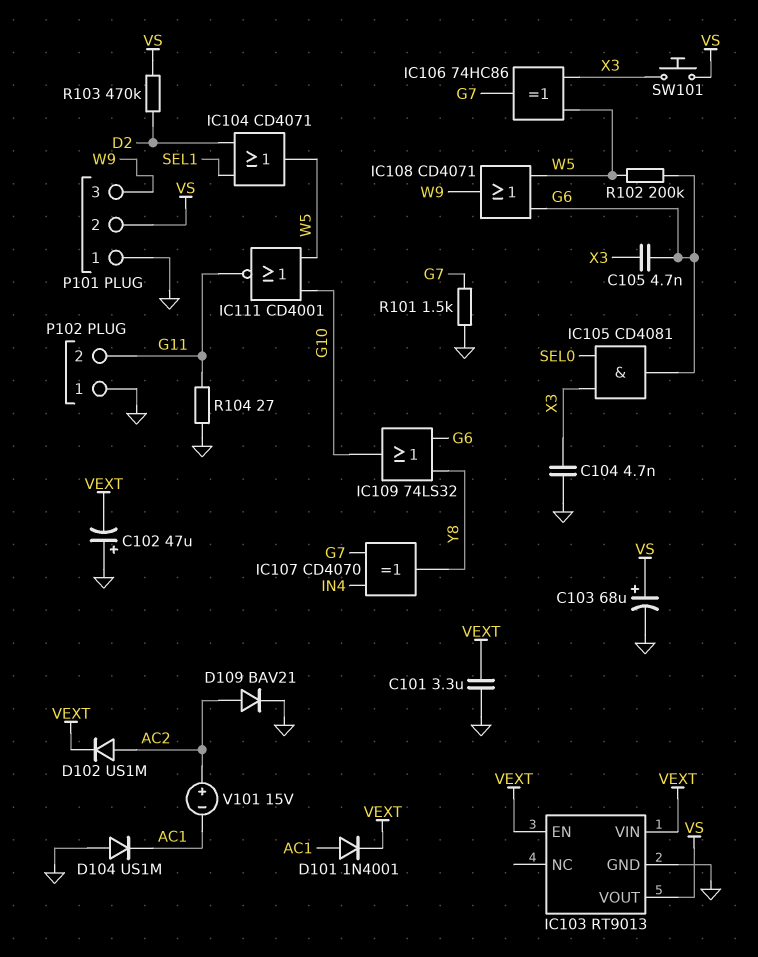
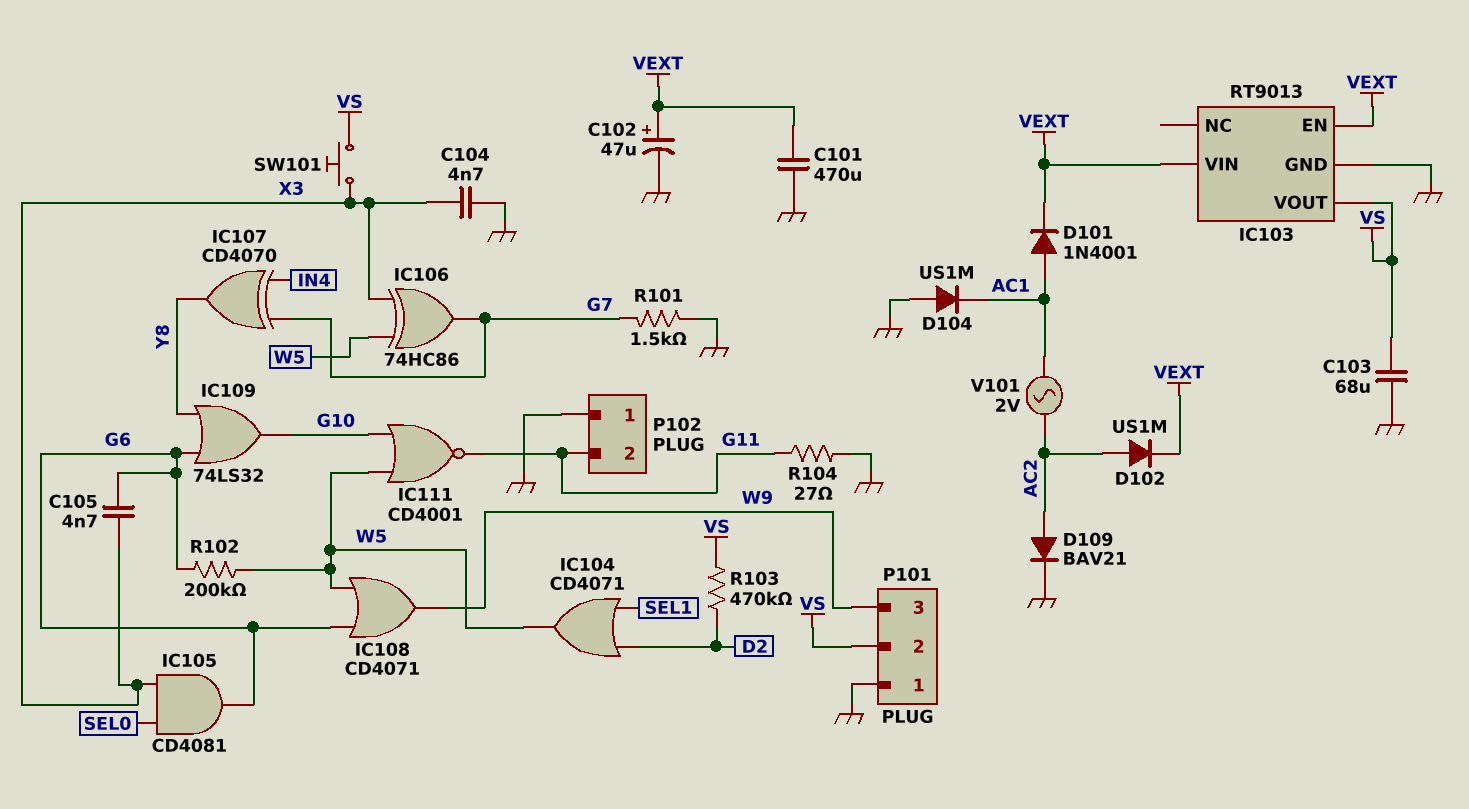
C101: 3.3uF (GND, VEXT) -> 470uF (GND, VEXT)
C102: 47uF (plus GND, minus VEXT) -> 47uF (plus VEXT, minus GND)
C103: 68uF (plus VS, minus GND) -> 68uF (GND, VS)
V101: 15V (plus AC2, minus AC1) -> AC 2V (AC1, AC2)

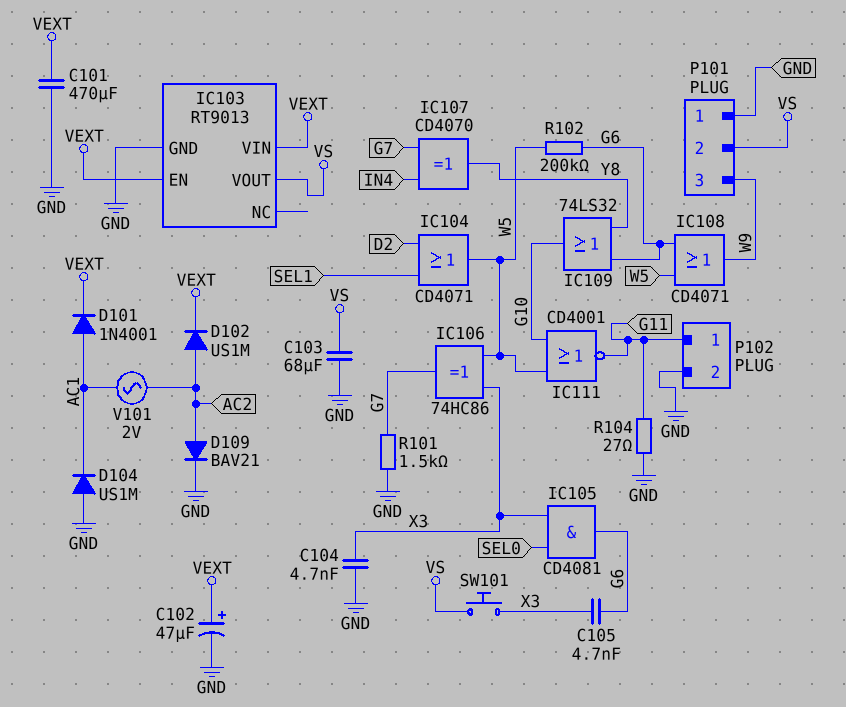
P102 pin 1: GND -> G11
P102 pin 2: G11 -> GND
R103: 470k (D2, VS) -> none

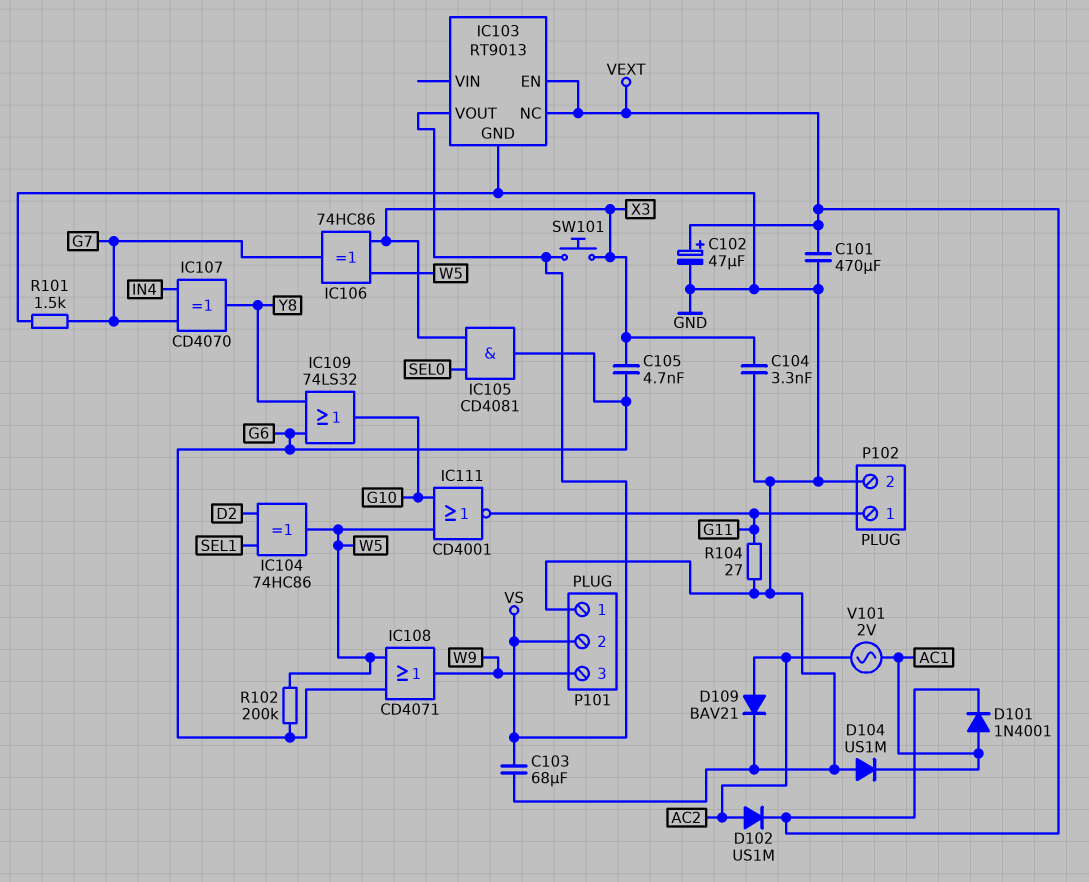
C104: 4.7nF (GND, X3) -> 3.3nF (GND, X3)
IC103 pin NC: none -> VEXT
IC103 pin VIN: VEXT -> none
IC104: OR CD4071 (in D2, in SEL1, out W5) -> XOR 74HC86 (in D2, in SEL1, out W5)

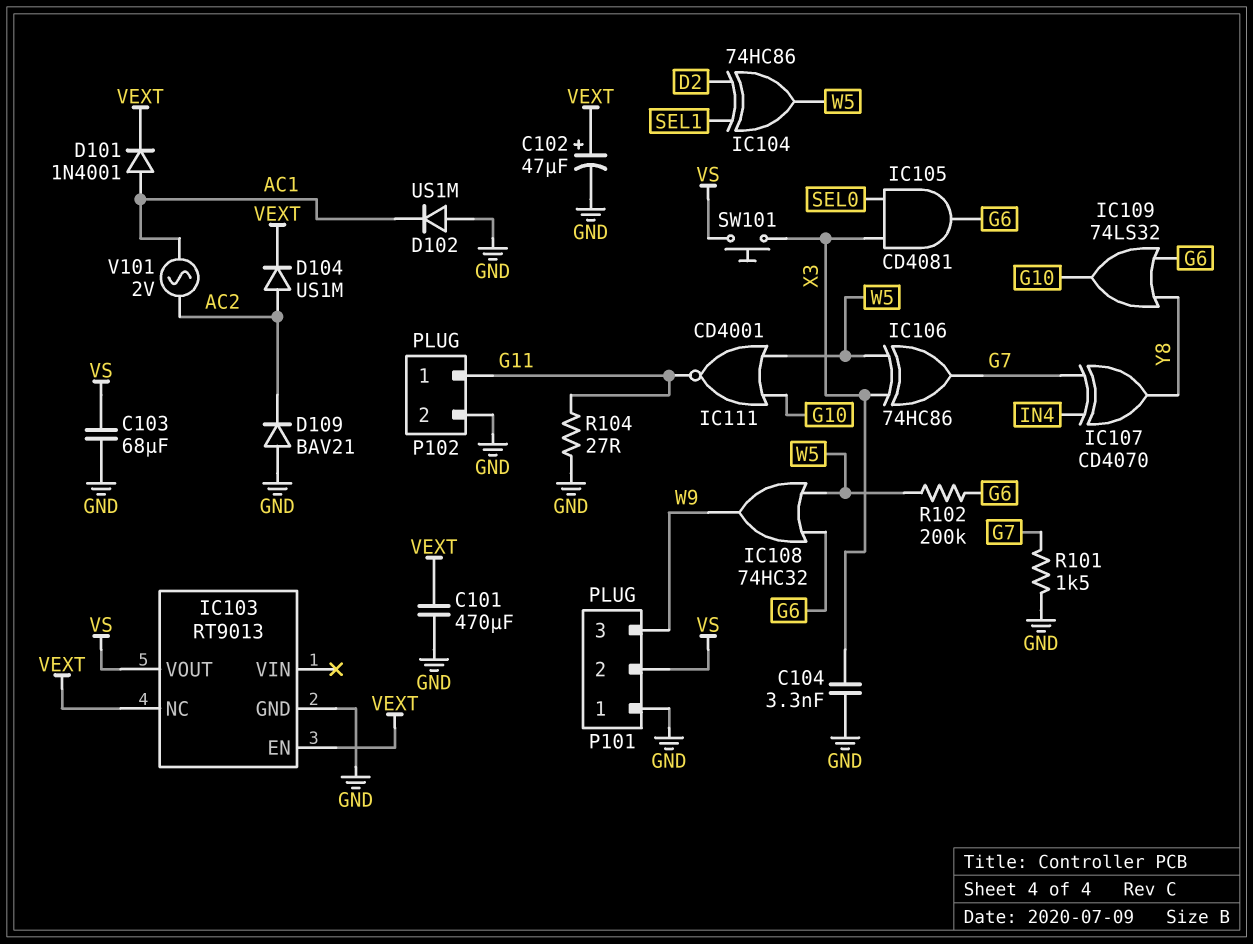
C105: 4.7nF (G6, X3) -> none
D102: diode US1M (A AC2, K VEXT) -> diode US1M (A GND, K AC1)
D104: diode US1M (A GND, K AC1) -> diode US1M (A AC2, K VEXT)
D109: diode BAV21 (A AC2, K GND) -> diode BAV21 (A GND, K AC2)
IC108: OR CD4071 (in G6, in W5, out W9) -> OR 74HC32 (in G6, in W5, out W9)

